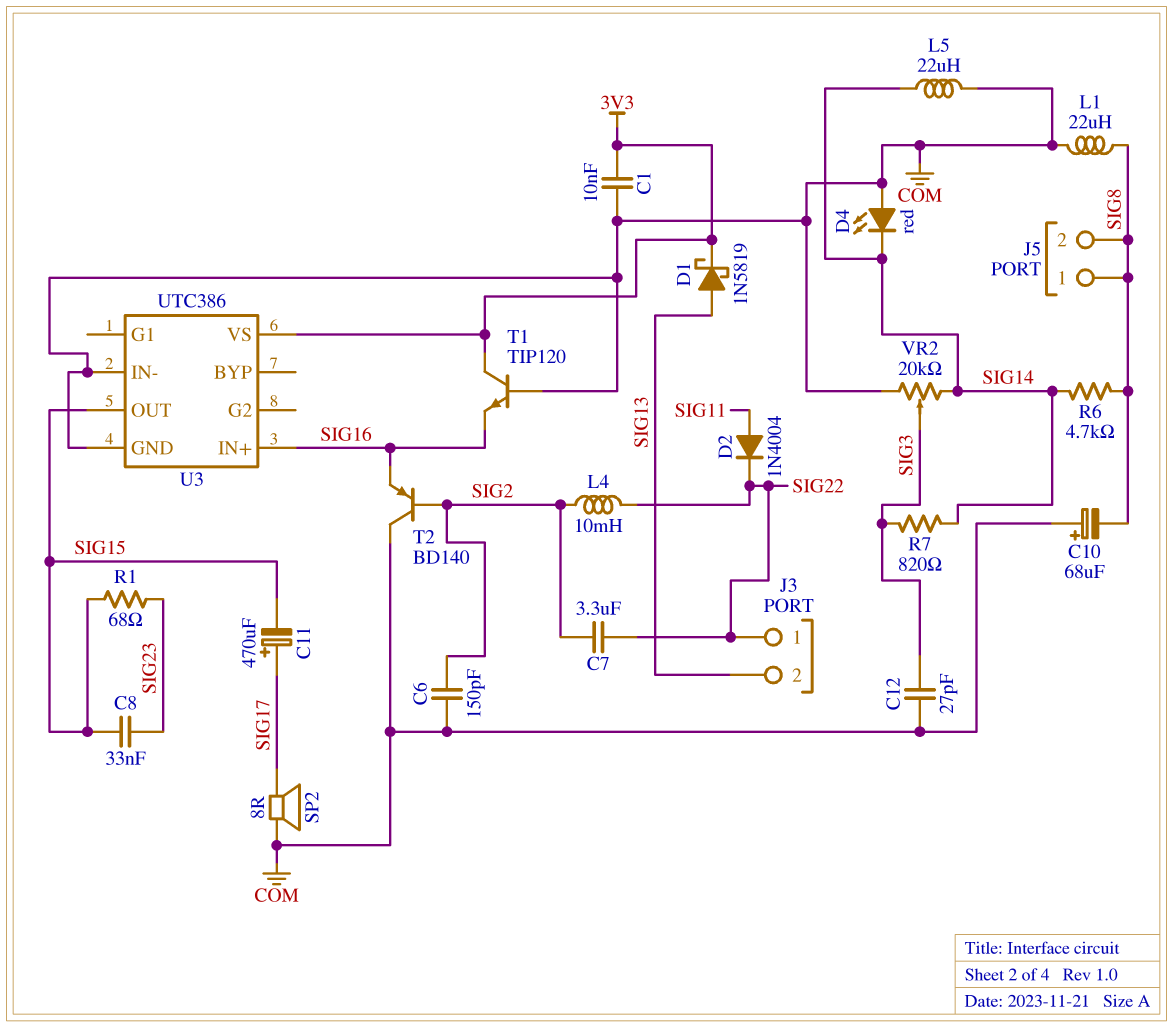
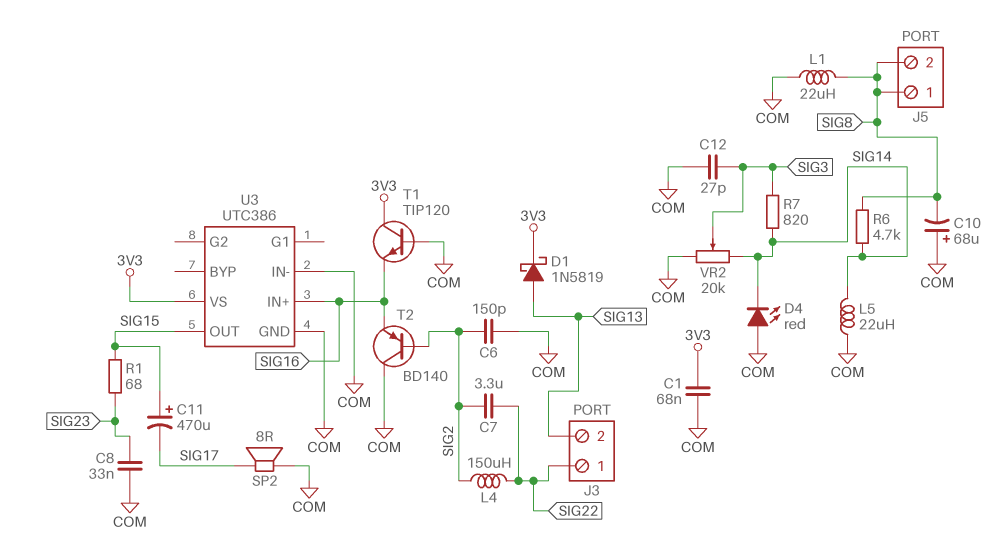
C1: 10nF (3V3, COM) -> 68nF (3V3, COM)
C8: 33nF (SIG15, SIG23) -> 33nF (COM, SIG23)
C11: 470uF (plus SIG17, minus SIG15) -> 470uF (plus SIG15, minus SIG17)
D2: diode 1N4004 (A SIG11, K SIG22) -> none
L4: 10mH (SIG2, SIG22) -> 150uH (SIG2, SIG22)

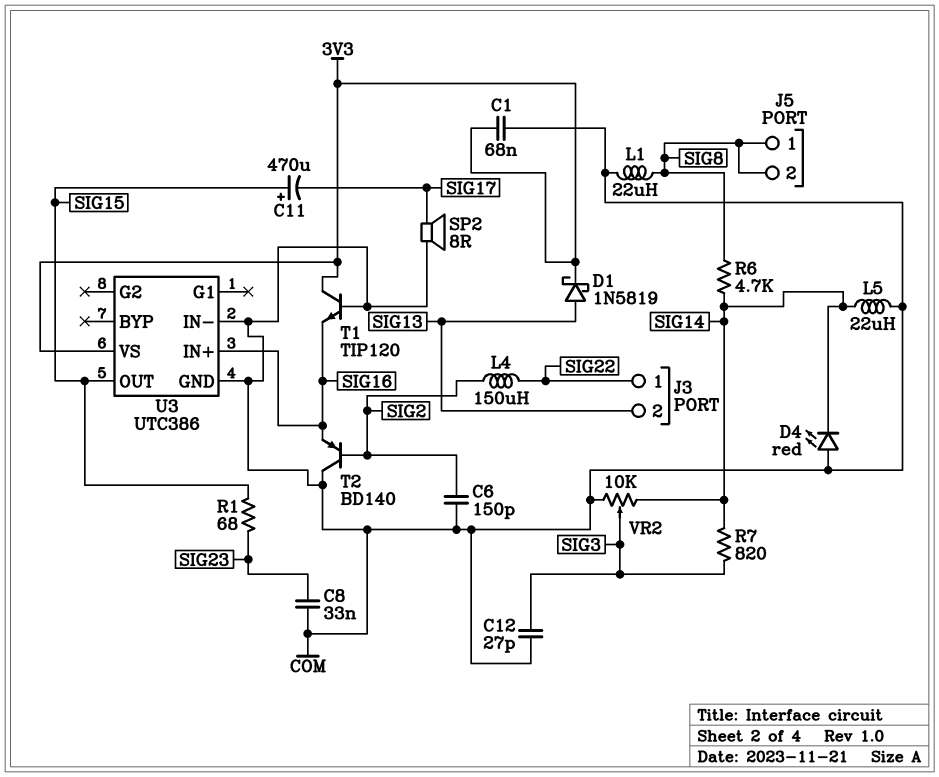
C7: 3.3uF (SIG2, SIG22) -> none
C10: 68uF (plus COM, minus SIG8) -> none
VR2: 20k (COM, SIG14, wiper SIG3) -> 10k (COM, SIG14, wiper SIG3)

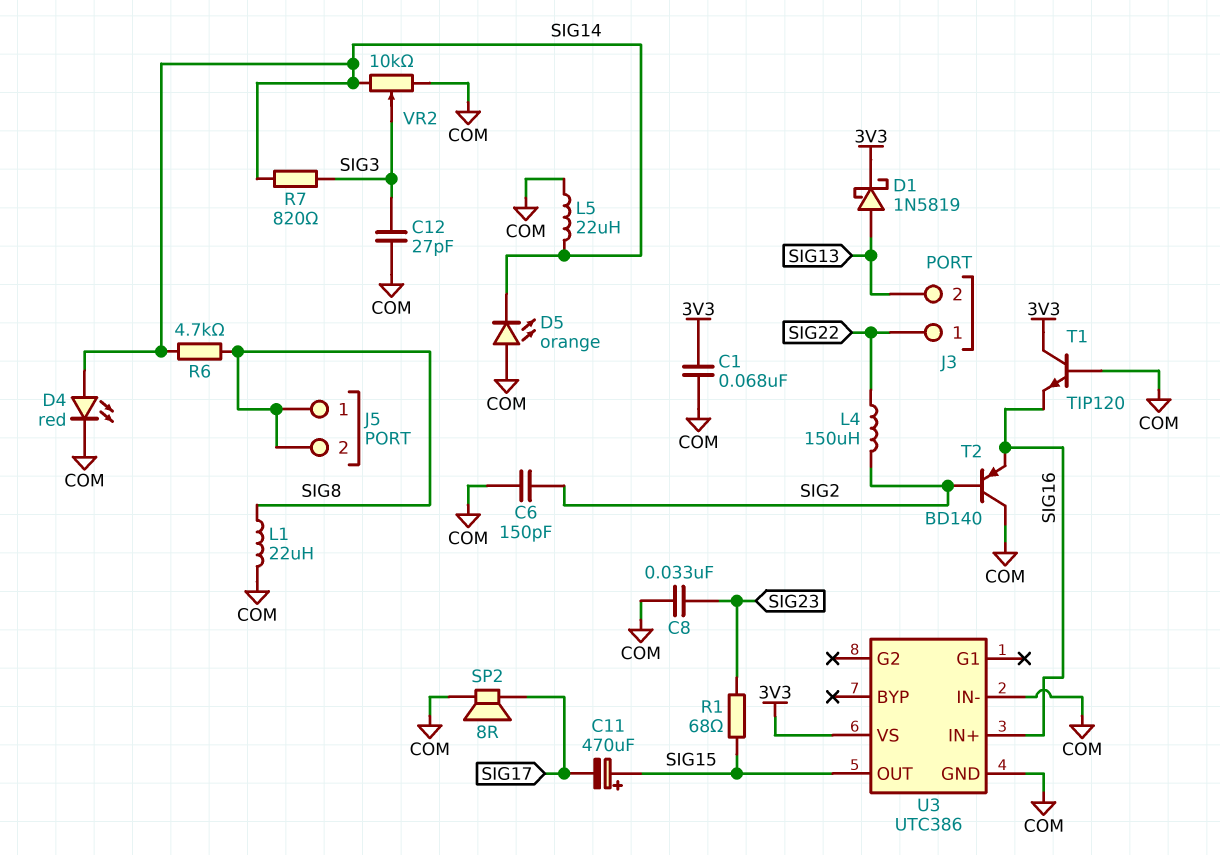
D4: LED red (A COM, K SIG14) -> LED red (A SIG14, K COM)
D5: none -> LED orange (A COM, K SIG14)

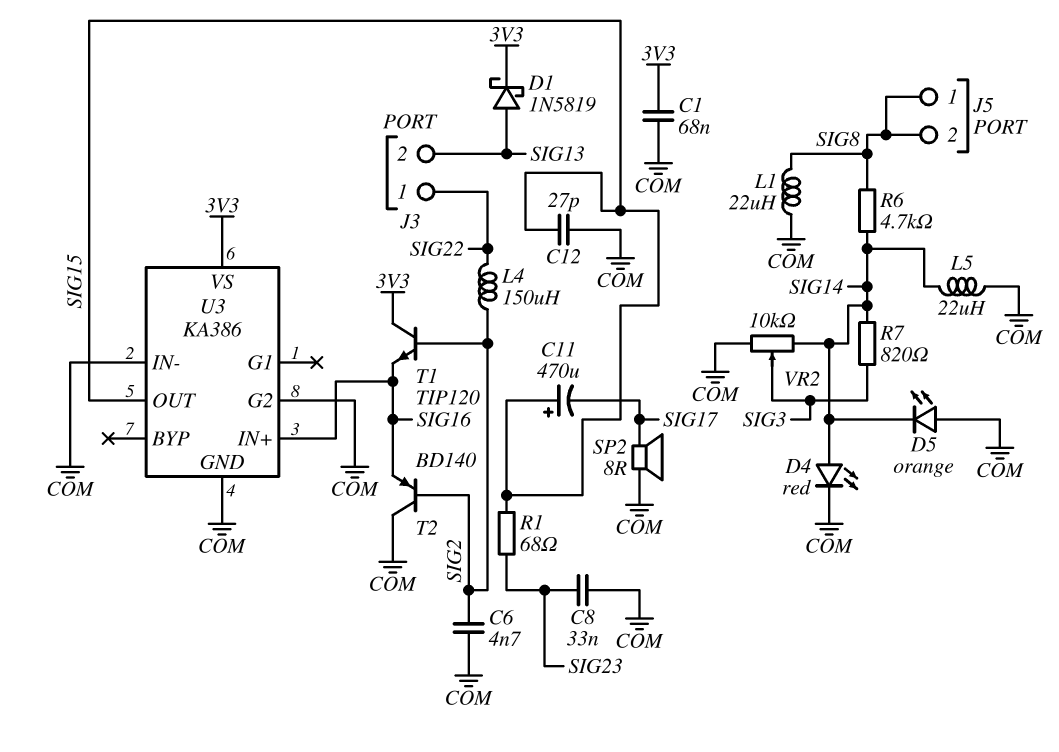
C6: 150pF (COM, SIG2) -> 4.7nF (COM, SIG2)
C12: 27pF (COM, SIG3) -> 27pF (COM, SIG15)
T1: NPN TIP120 (B COM, C 3V3, E SIG16) -> NPN TIP120 (B SIG2, C 3V3, E SIG16)
U3: UTC386 -> KA386
U3 pin G2: none -> COM

